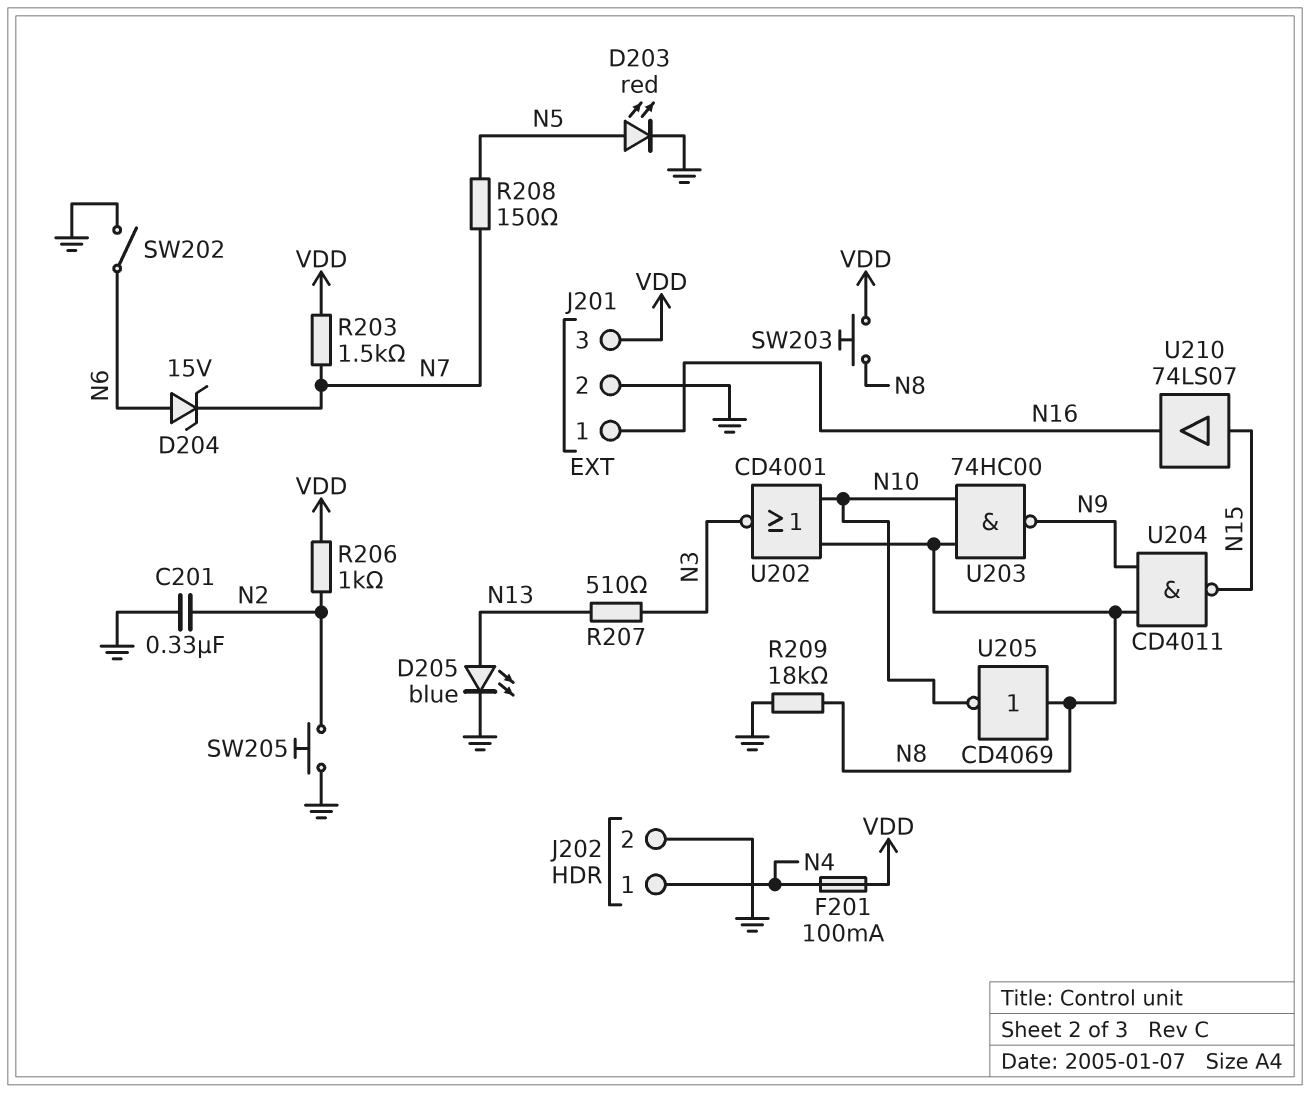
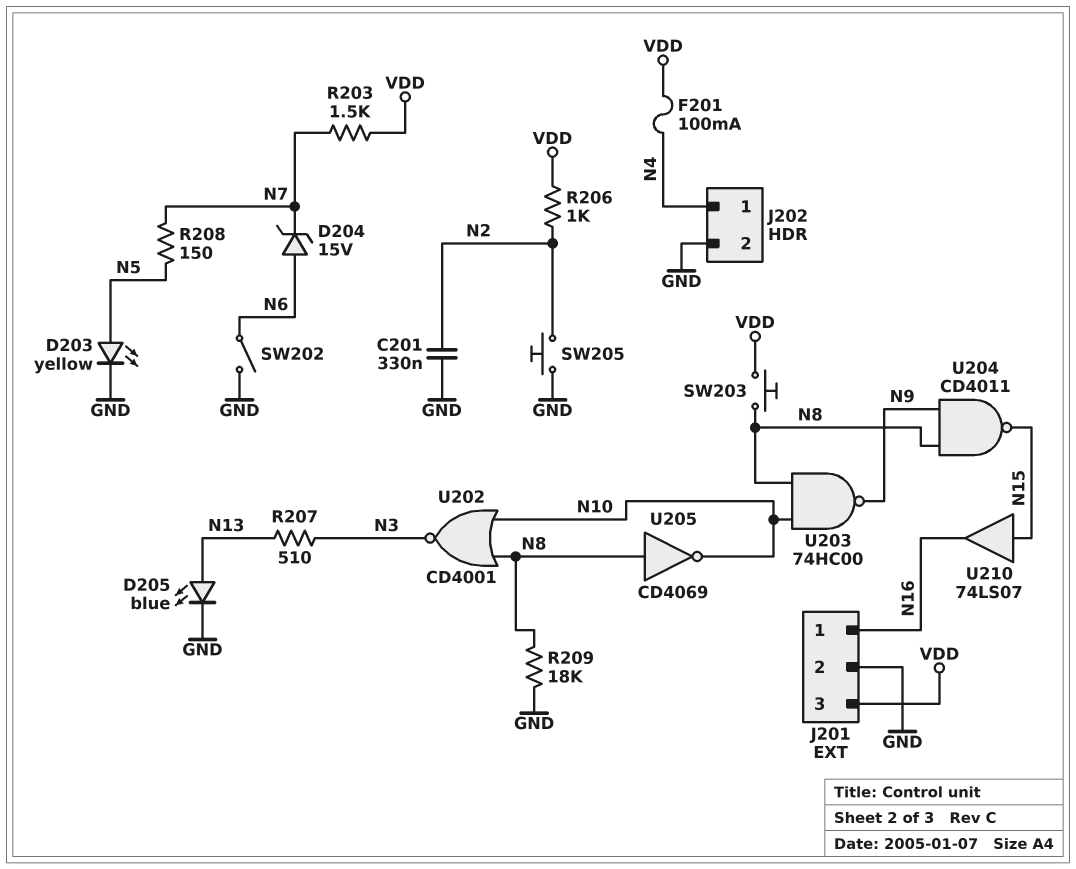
D203: LED red (A N5, K GND) -> LED yellow (A N5, K GND)

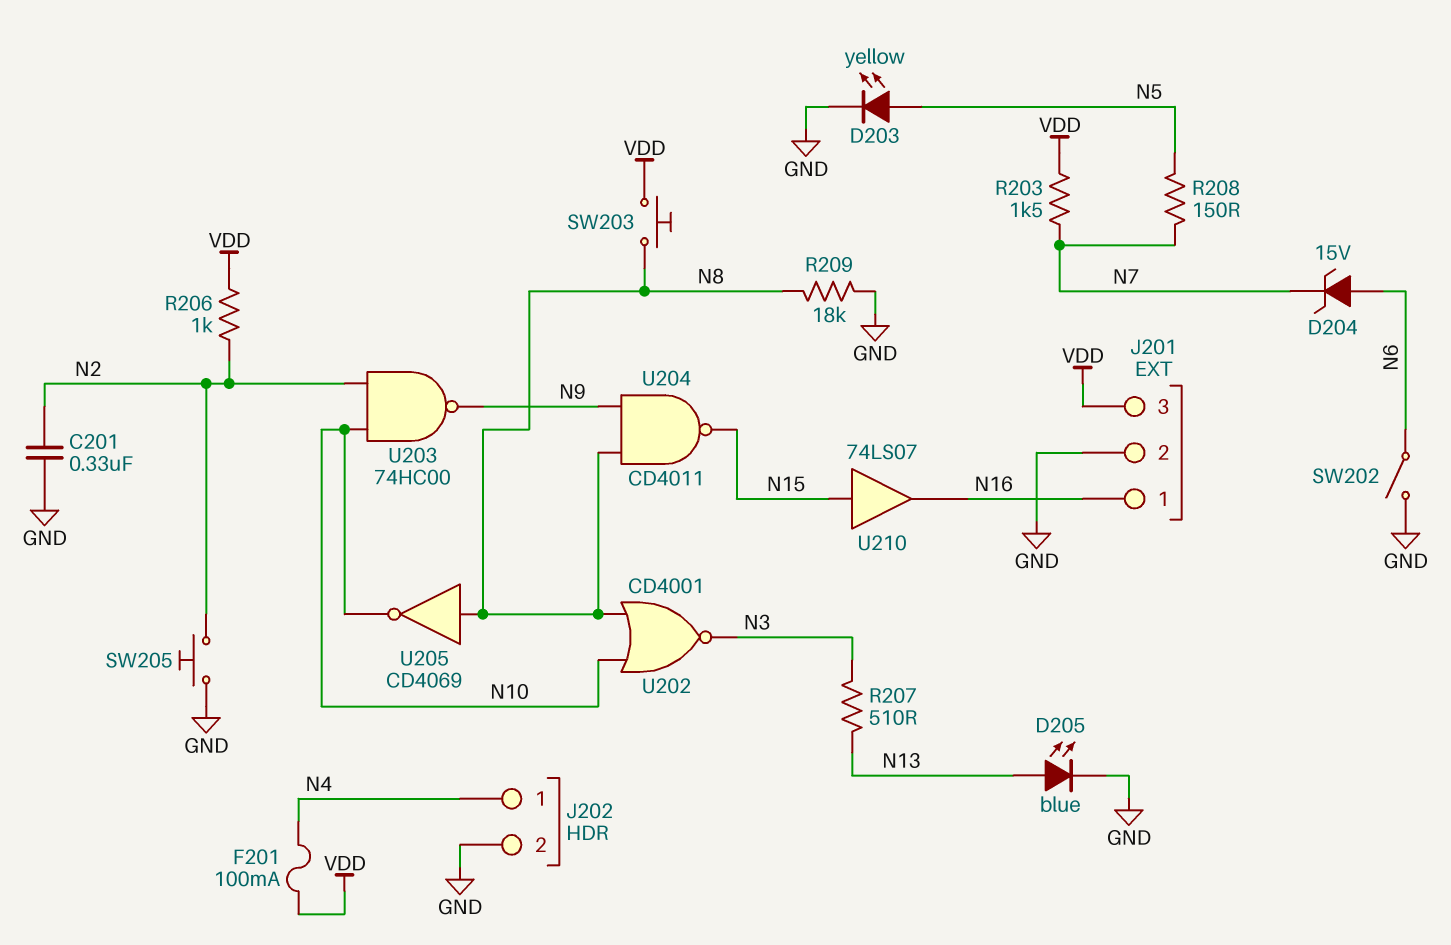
U203: NAND 74HC00 (in N8, in N10, out N9) -> NAND 74HC00 (in N2, in N10, out N9)

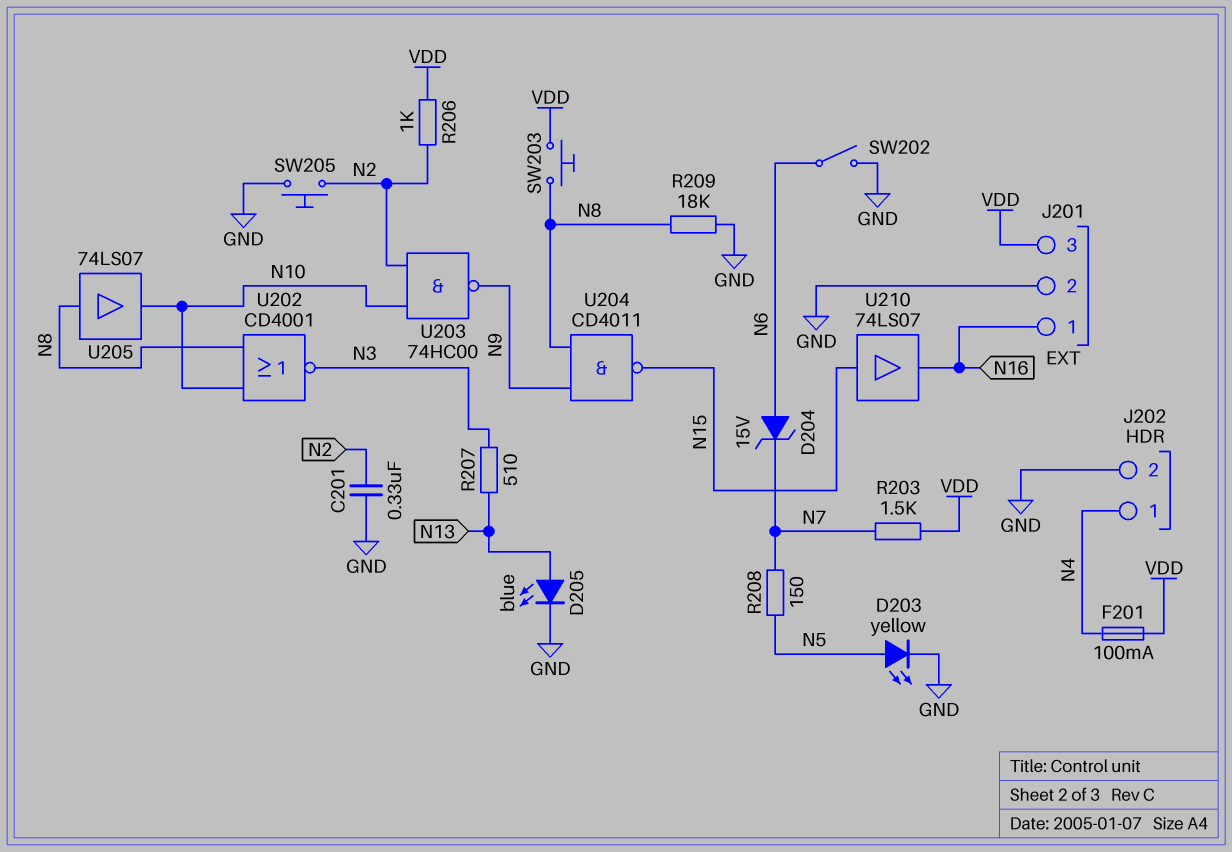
U205: NOT CD4069 (in N8, out N10) -> buffer 74LS07 (in N8, out N10)

